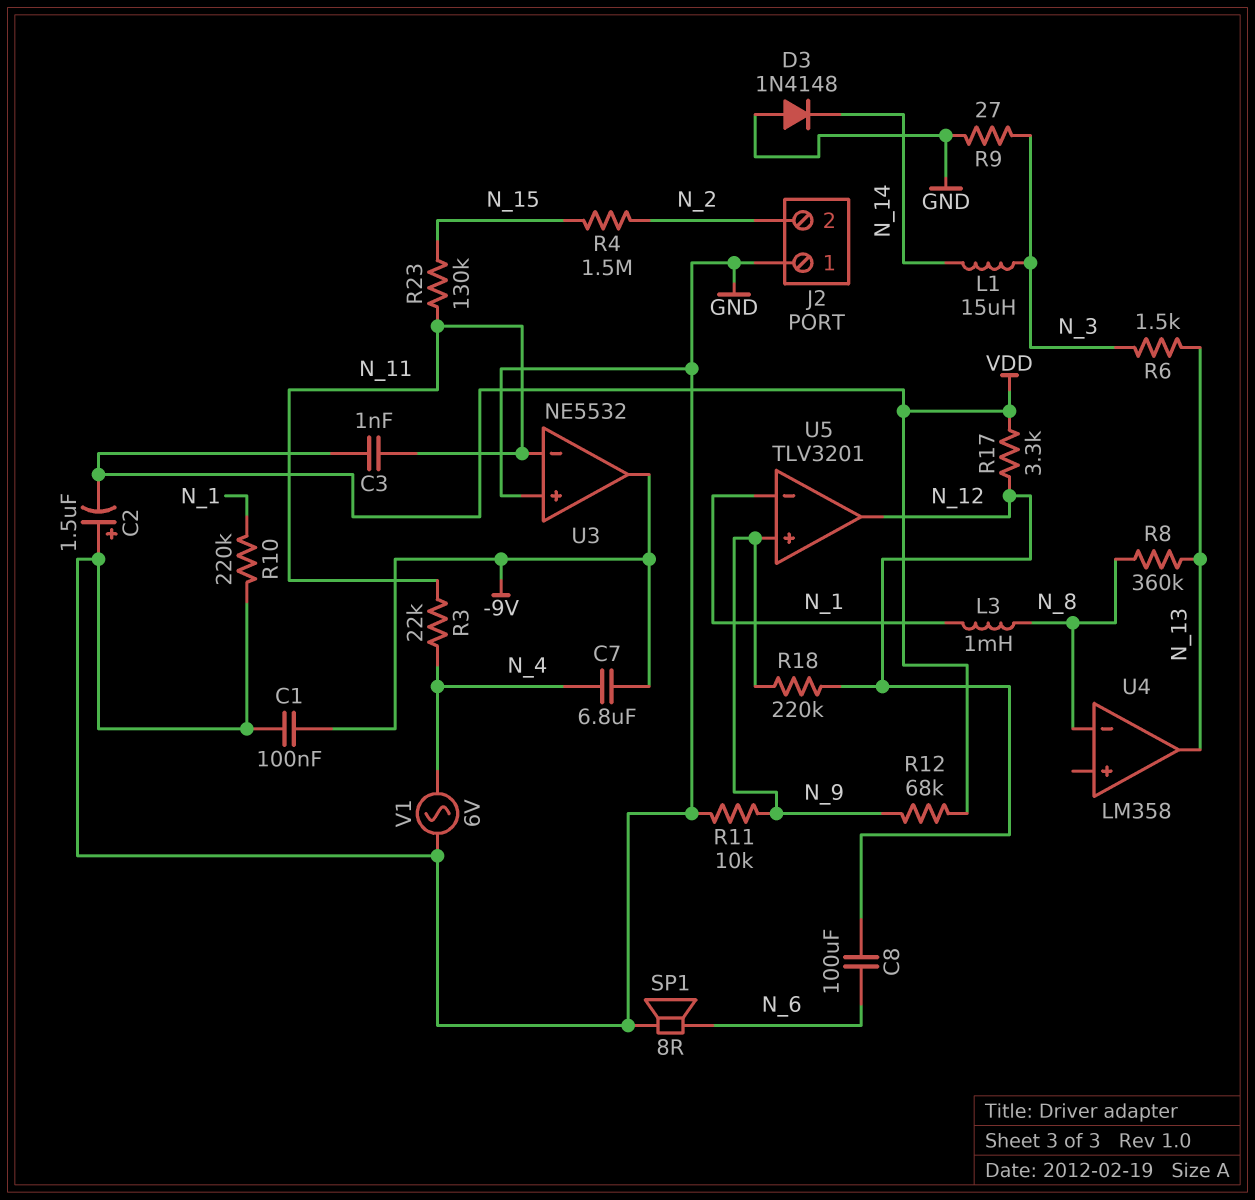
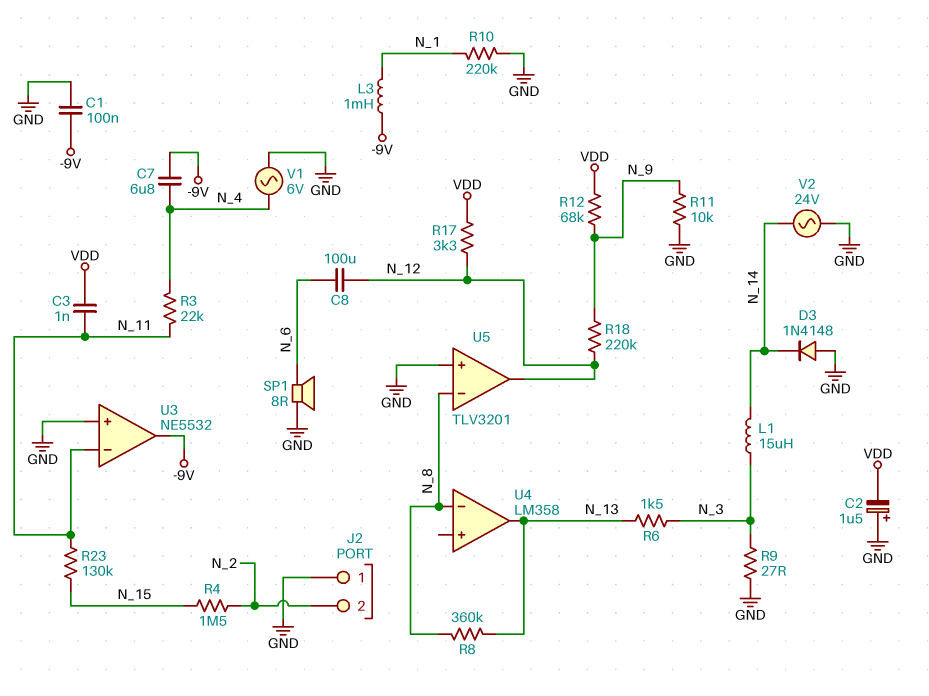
L3: 1mH (N_1, N_8) -> 1mH (-9V, N_1)
U5 pin in+: N_9 -> GND
U5 pin in-: N_1 -> N_8
V2: none -> AC 24V (GND, N_14)

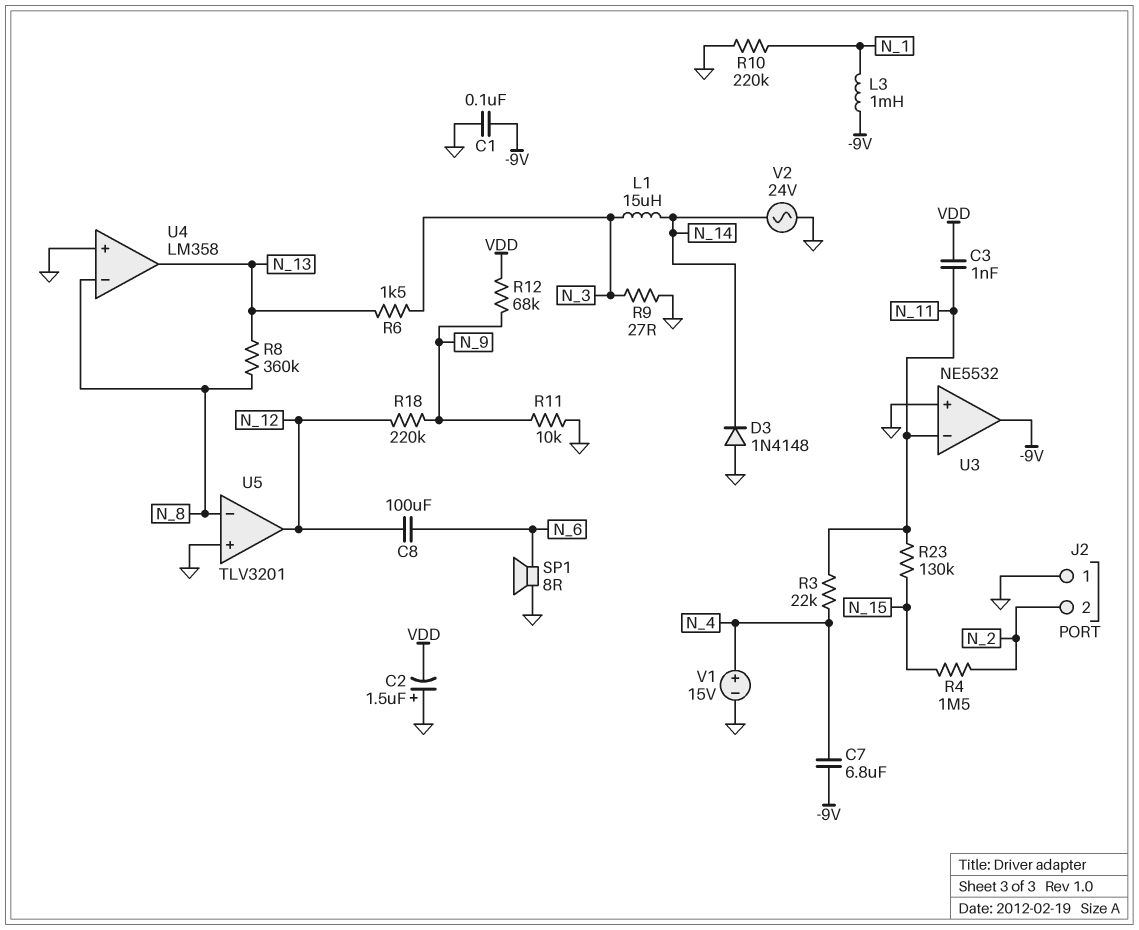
R17: 3.3k (N_12, VDD) -> none
U4 pin in+: none -> GND
V1: AC 6V (GND, N_4) -> 15V (plus N_4, minus GND)

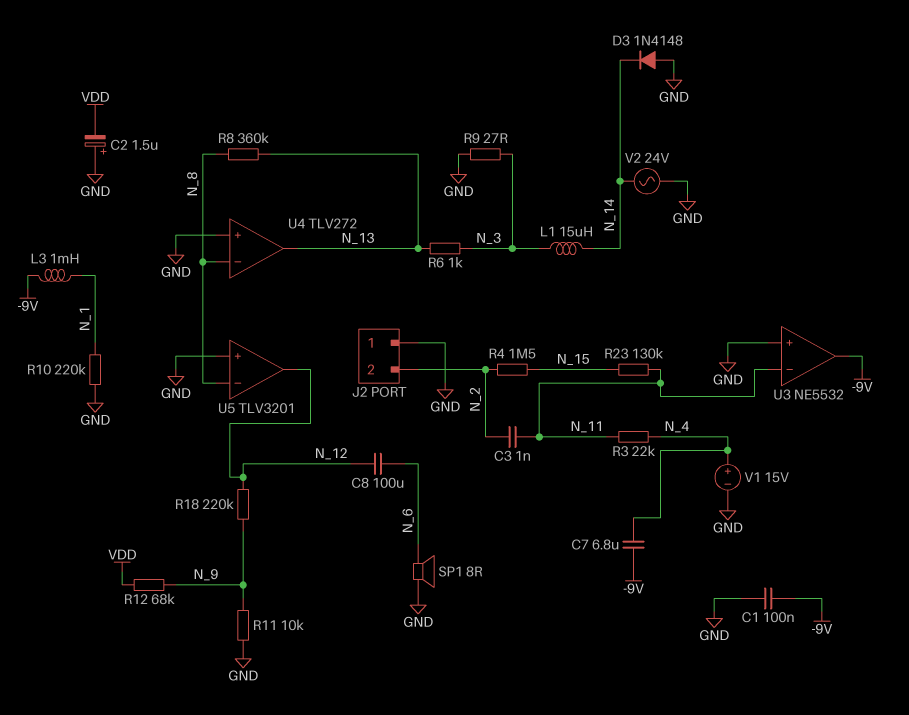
C3: 1nF (N_11, VDD) -> 1nF (N_2, N_11)
R6: 1.5k (N_3, N_13) -> 1k (N_3, N_13)
U4: LM358 -> TLV272

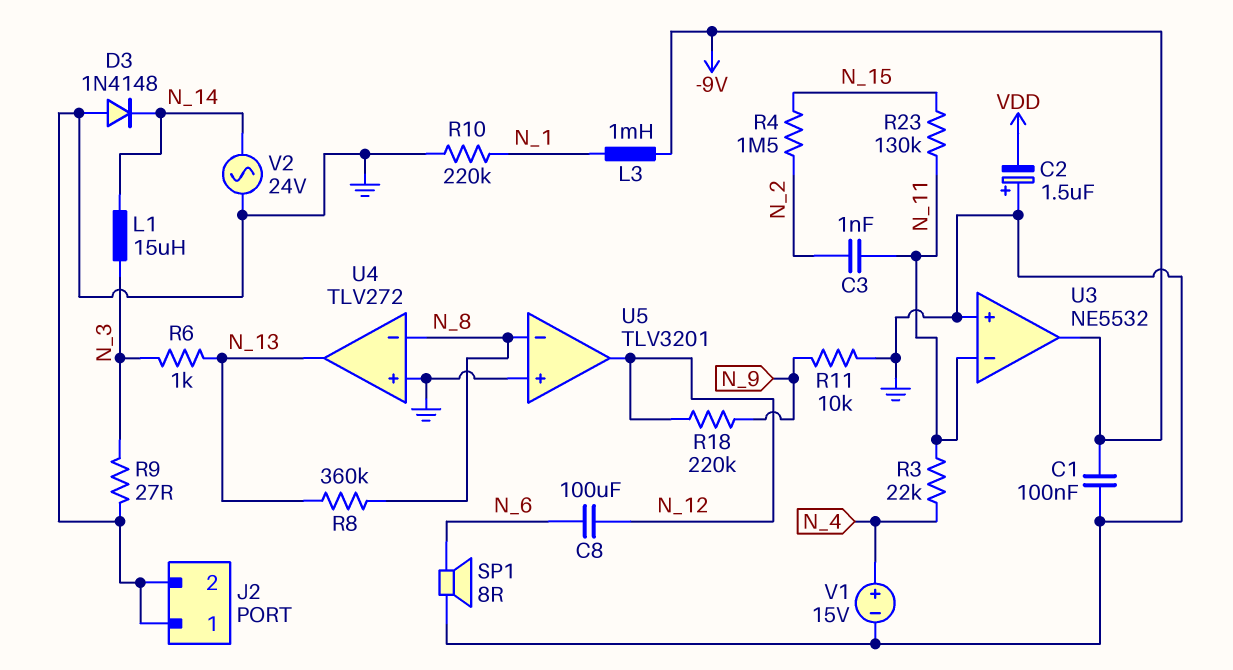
C7: 6.8uF (-9V, N_4) -> none
J2 pin 2: N_2 -> GND
R12: 68k (N_9, VDD) -> none

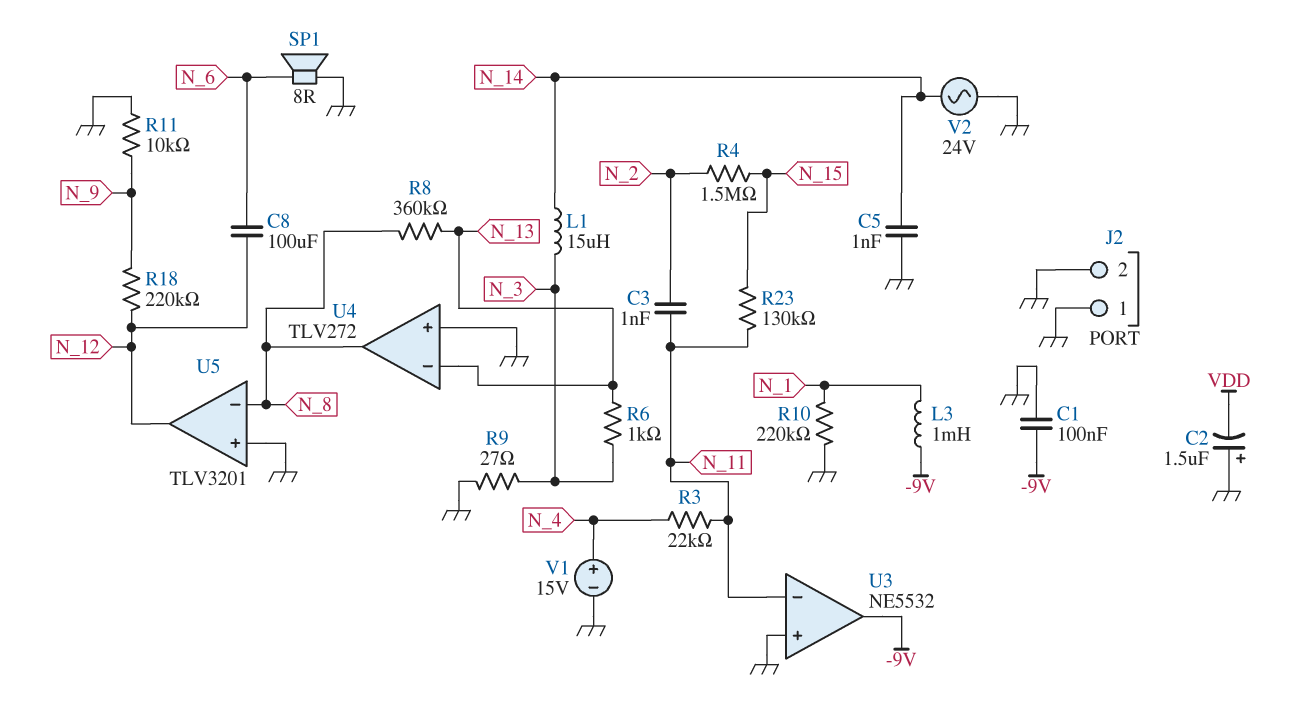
C5: none -> 1nF (GND, N_14)
D3: diode 1N4148 (A GND, K N_14) -> none
U4 pin in-: N_8 -> N_13
U4 pin out: N_13 -> N_8

